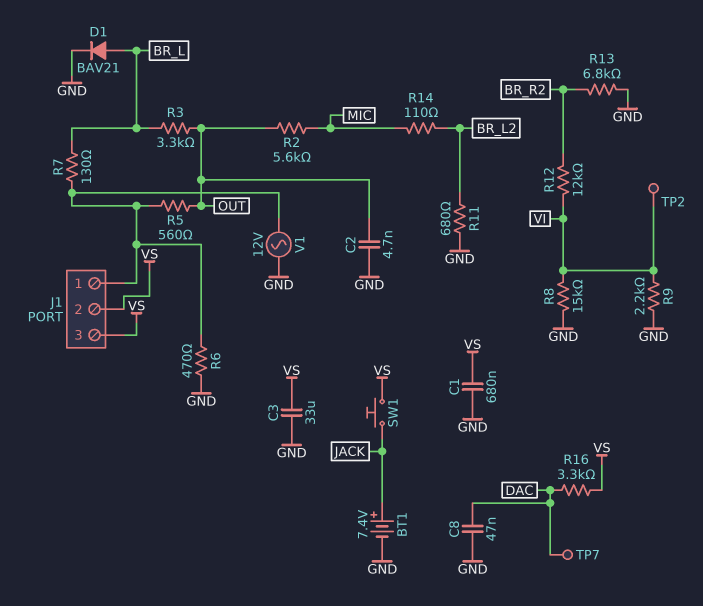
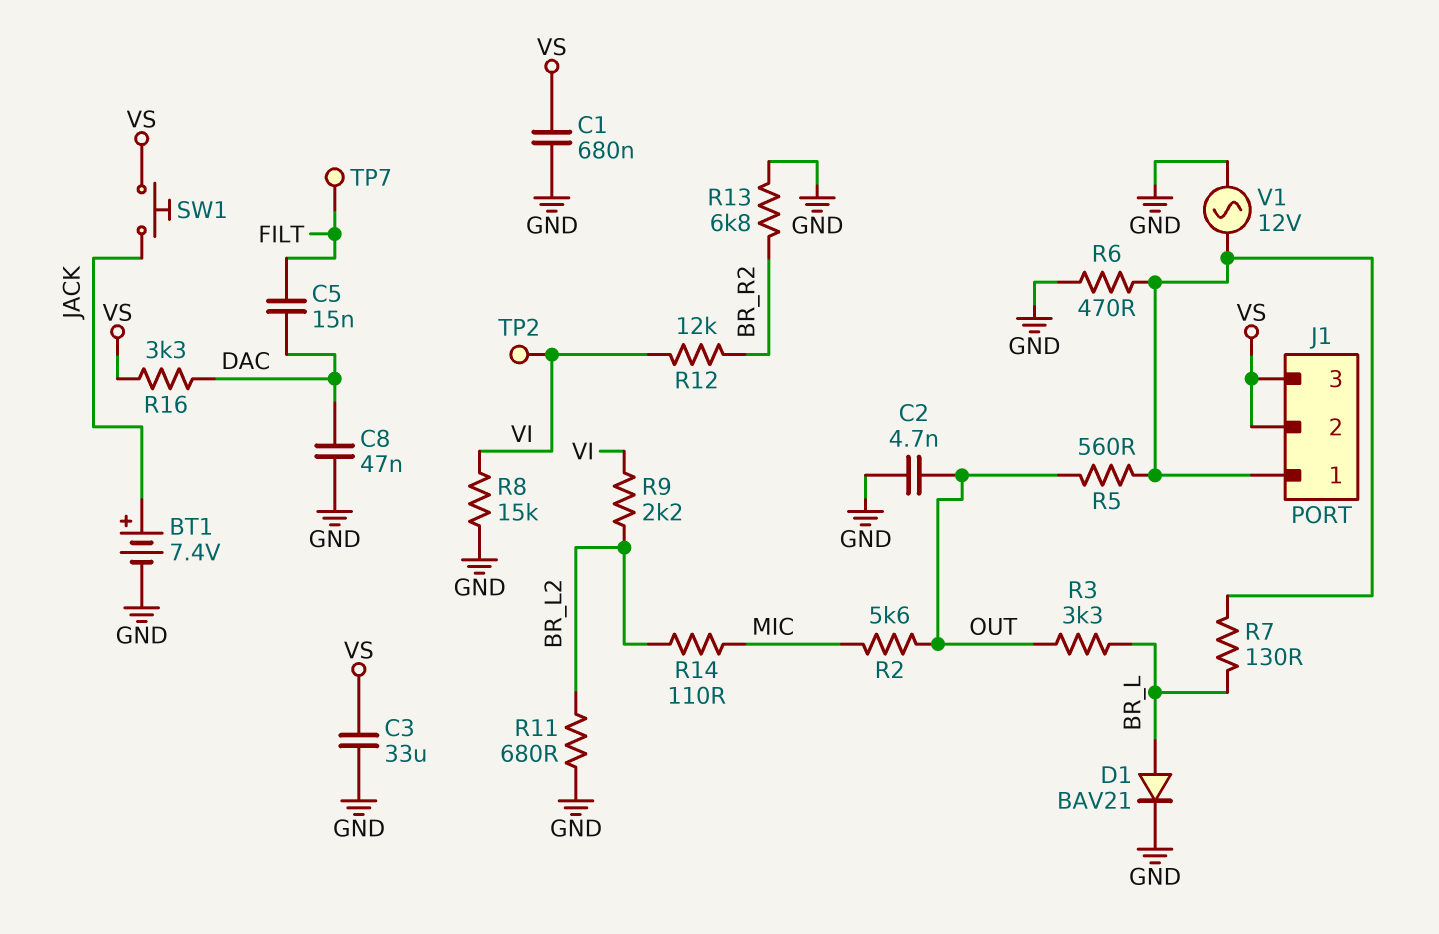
C5: none -> 15nF (DAC, FILT)
R9: 2.2k (GND, VI) -> 2.2k (BR_L2, VI)
TP7: test point (DAC) -> test point (FILT)

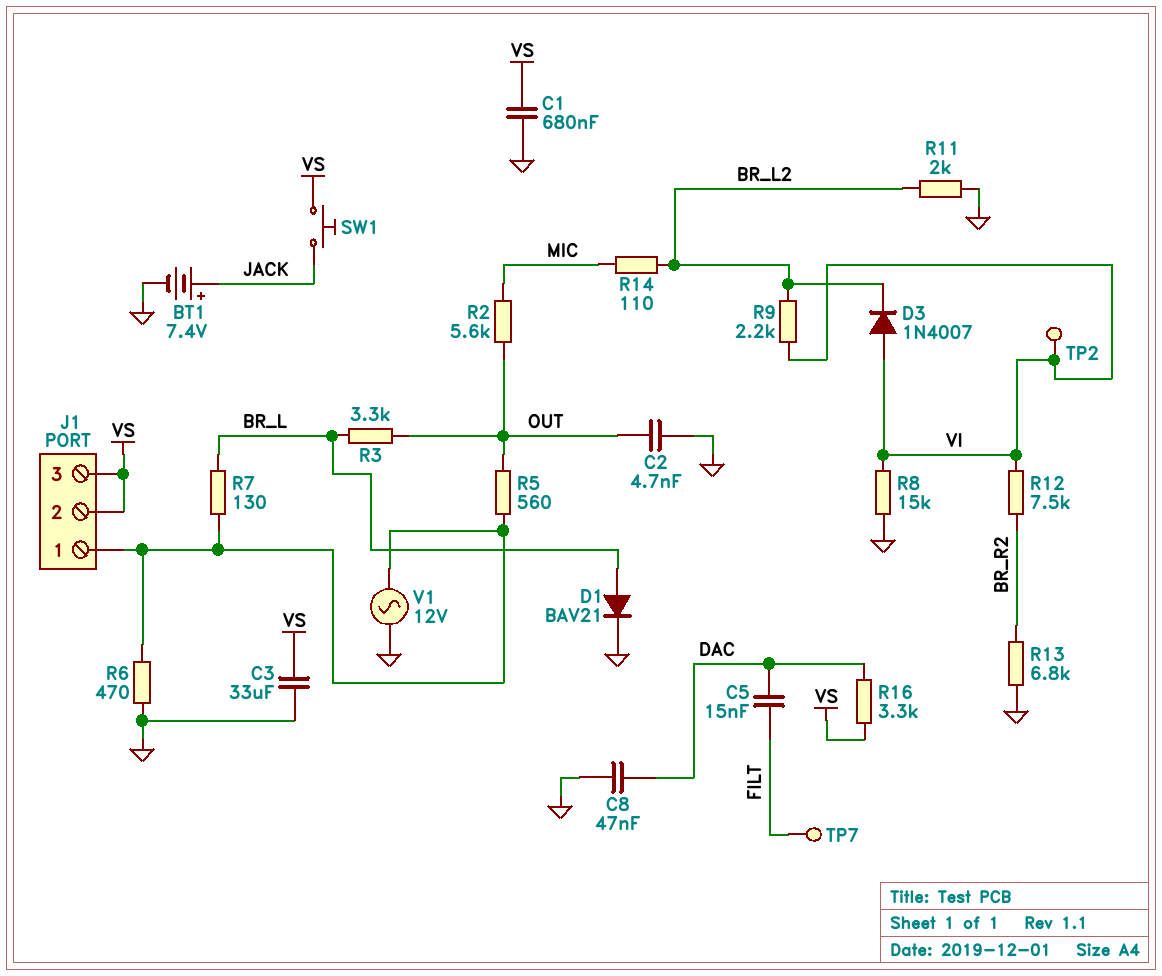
D3: none -> diode 1N4007 (A VI, K BR_L2)
R11: 680 (BR_L2, GND) -> 2k (BR_L2, GND)
R12: 12k (BR_R2, VI) -> 7.5k (BR_R2, VI)

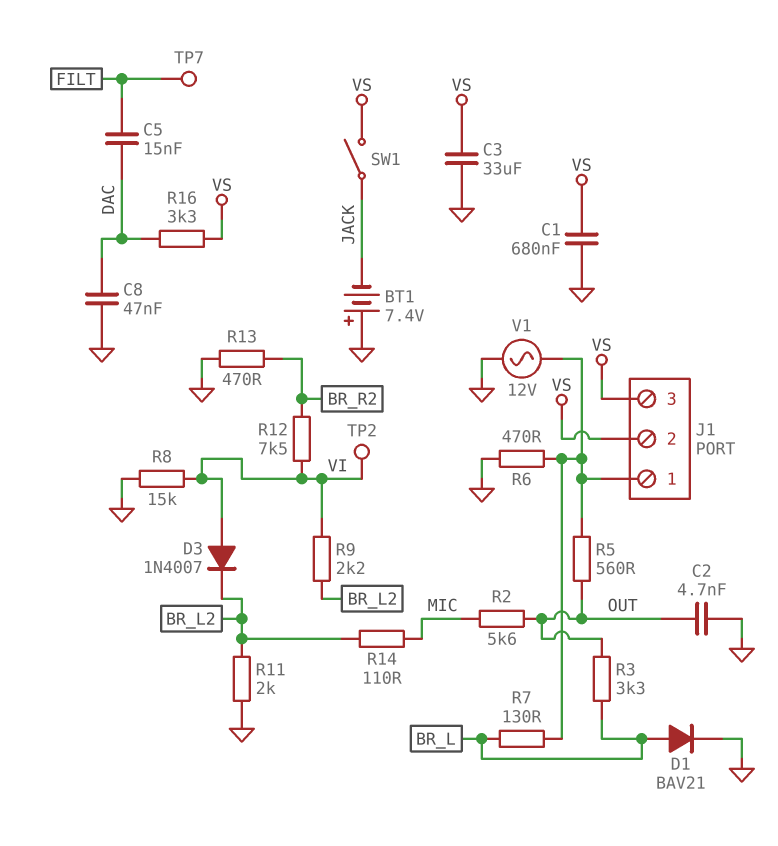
BT1: 7.4V (plus JACK, minus GND) -> 7.4V (plus GND, minus JACK)
R13: 6.8k (BR_R2, GND) -> 470 (BR_R2, GND)
SW1: button (JACK, VS) -> switch (JACK, VS)

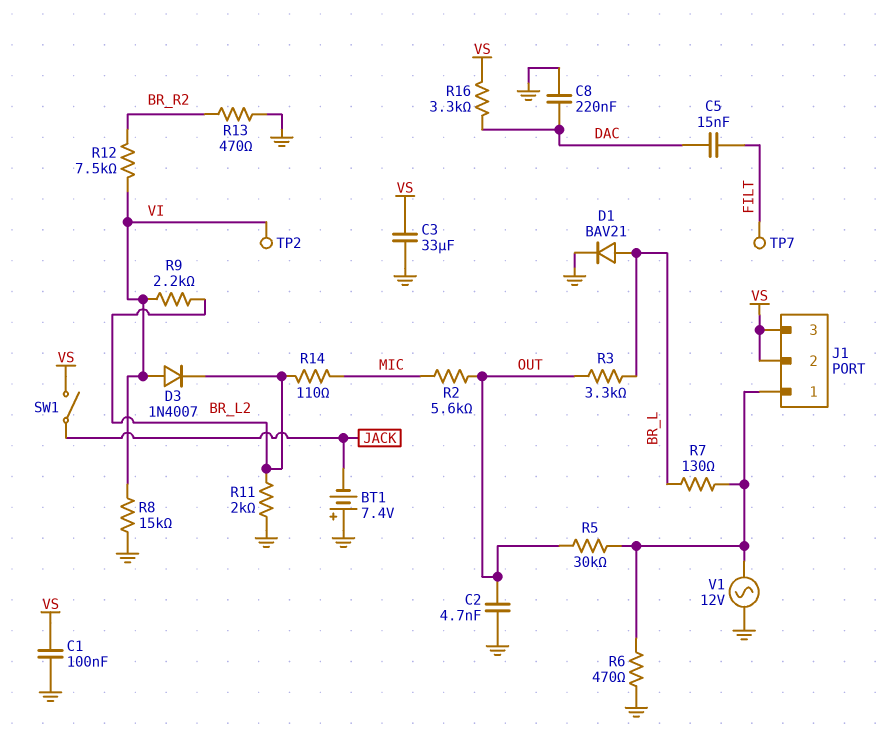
C1: 680nF (GND, VS) -> 100nF (GND, VS)
C8: 47nF (DAC, GND) -> 220nF (DAC, GND)
R5: 560 (J1/1, OUT) -> 30k (J1/1, OUT)

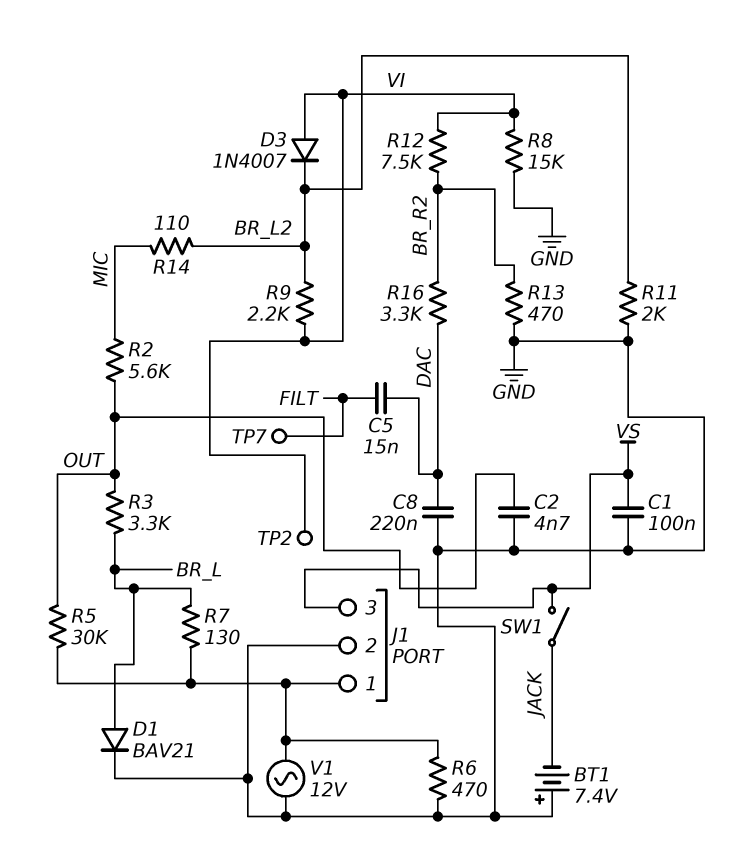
C3: 33uF (GND, VS) -> none
J1 pin 2: VS -> GND
R16: 3.3k (DAC, VS) -> 3.3k (BR_R2, DAC)

